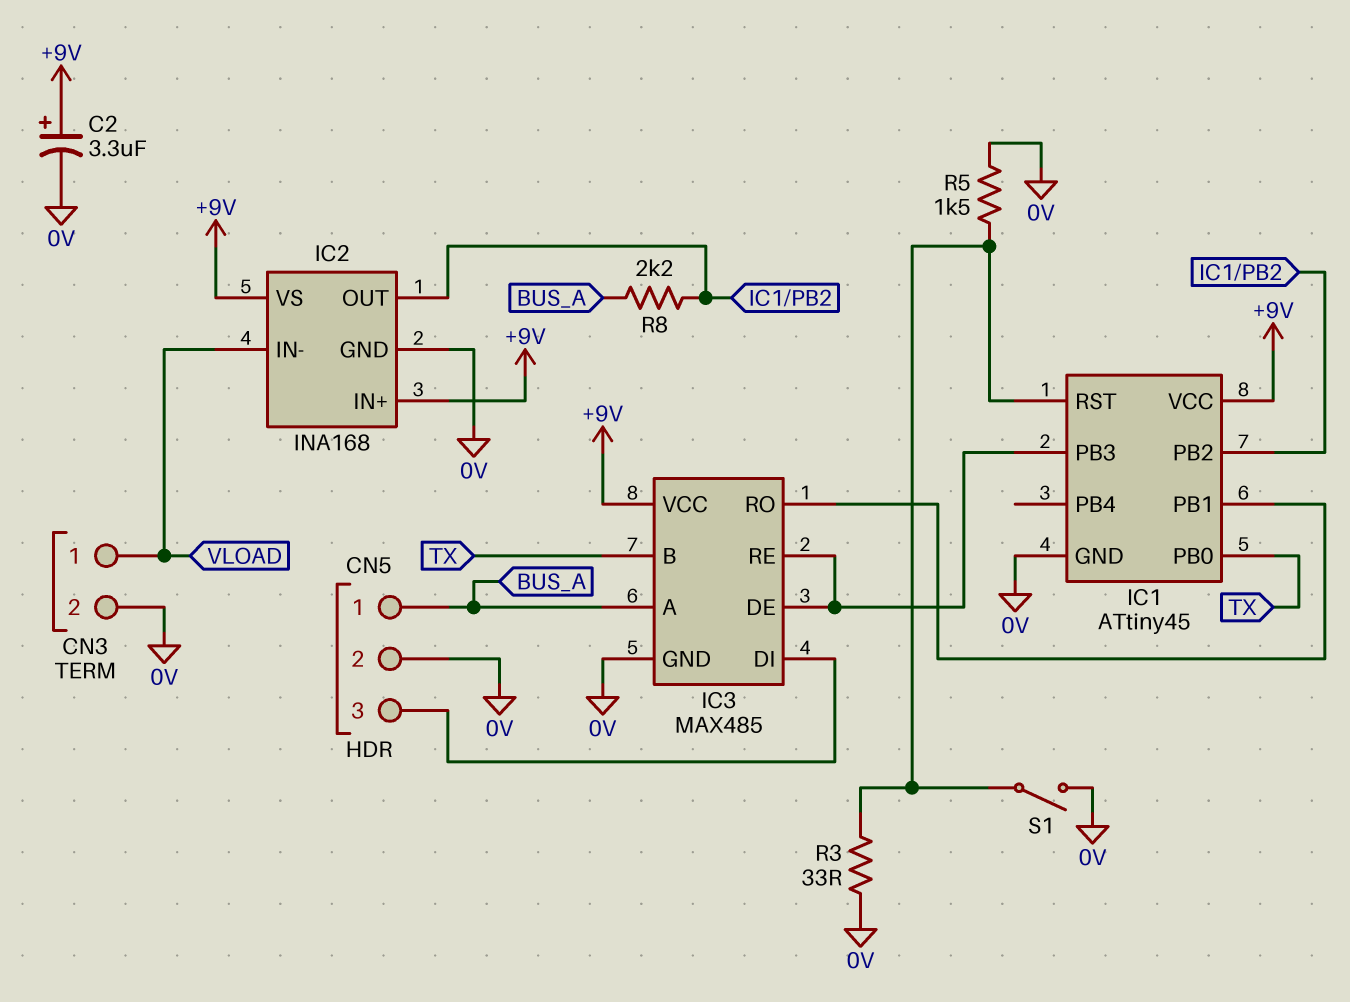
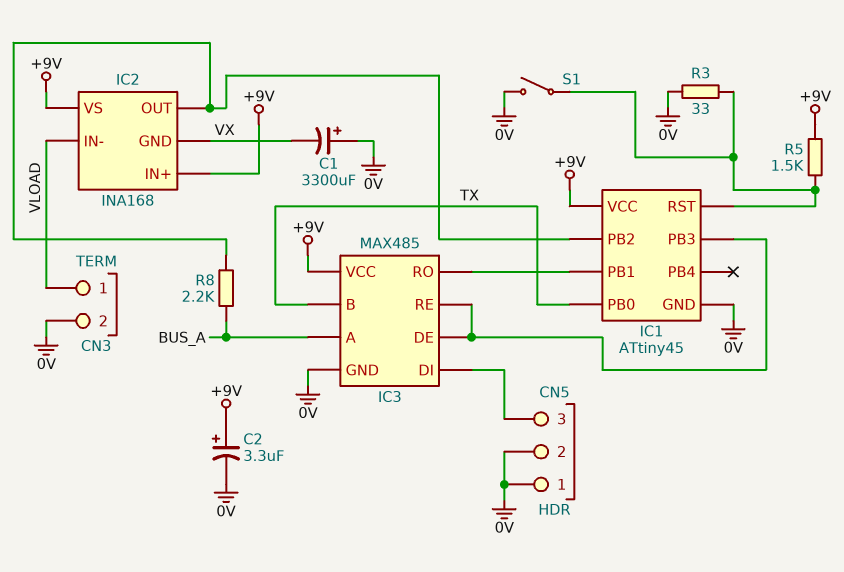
C1: none -> 3300uF (plus 0V, minus VX)
CN5 pin 1: BUS_A -> 0V
IC2 pin GND: 0V -> VX
R5: 1.5k (0V, IC1/RST) -> 1.5k (+9V, IC1/RST)

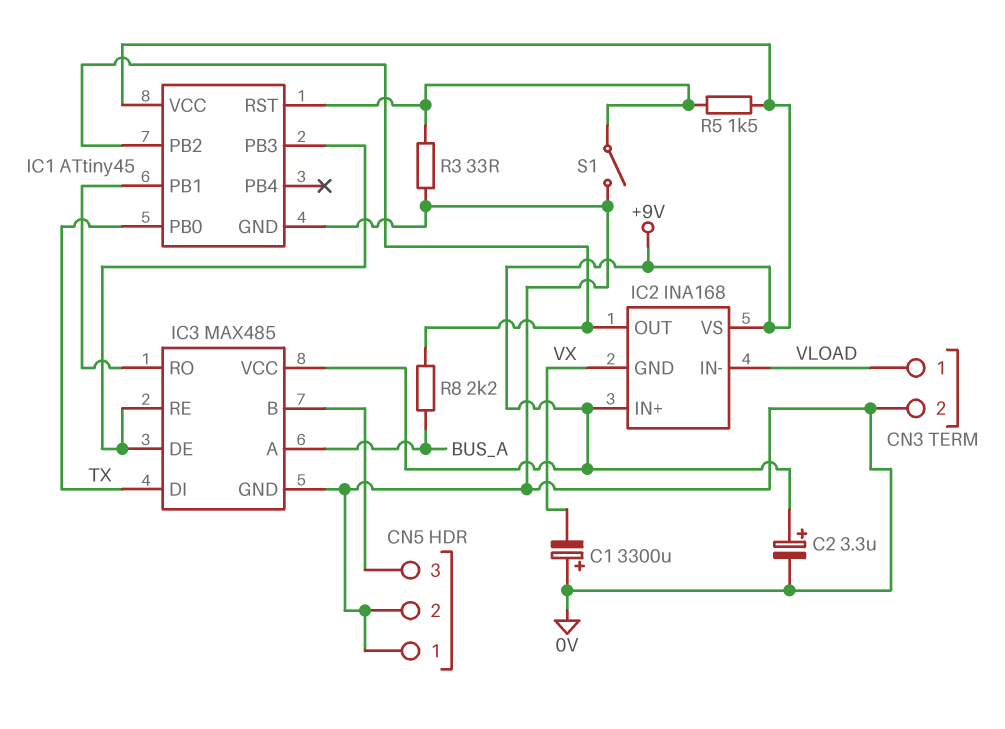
IC3 pin B: TX -> CN5/3
IC3 pin DI: CN5/3 -> TX

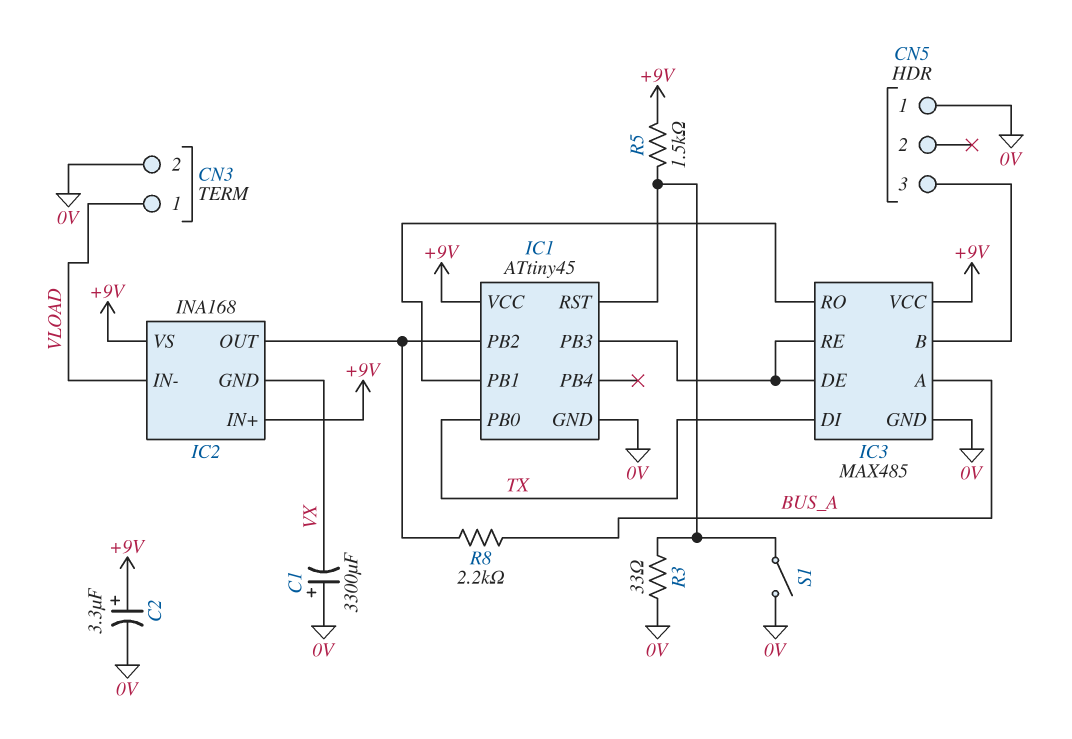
CN5 pin 2: 0V -> none

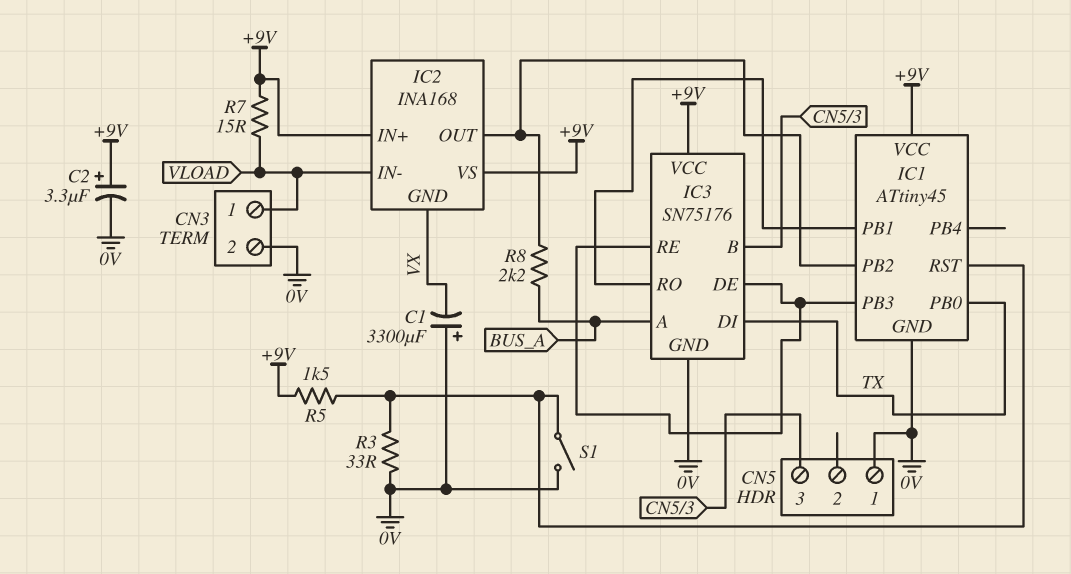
IC3: MAX485 -> SN75176
R7: none -> 15 (+9V, VLOAD)

